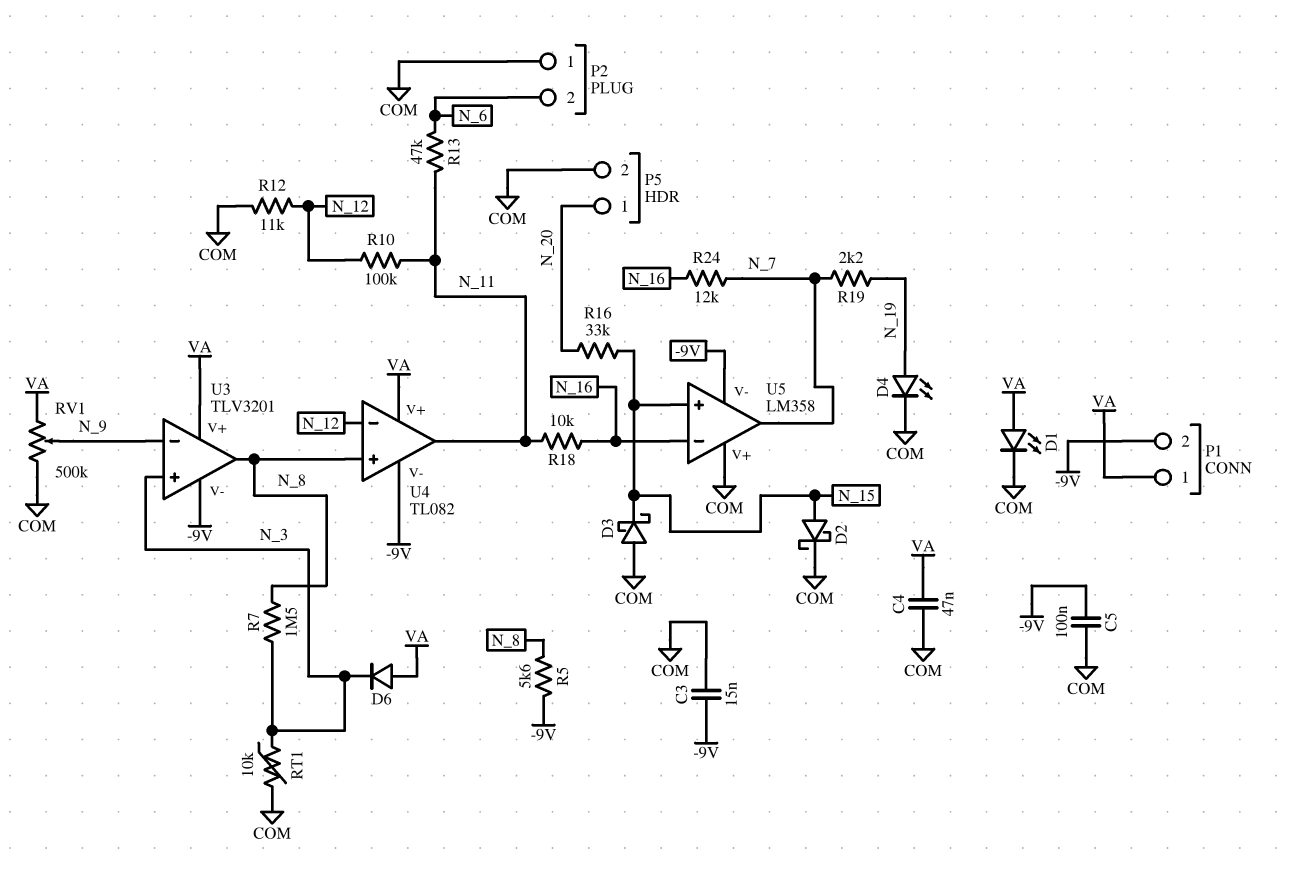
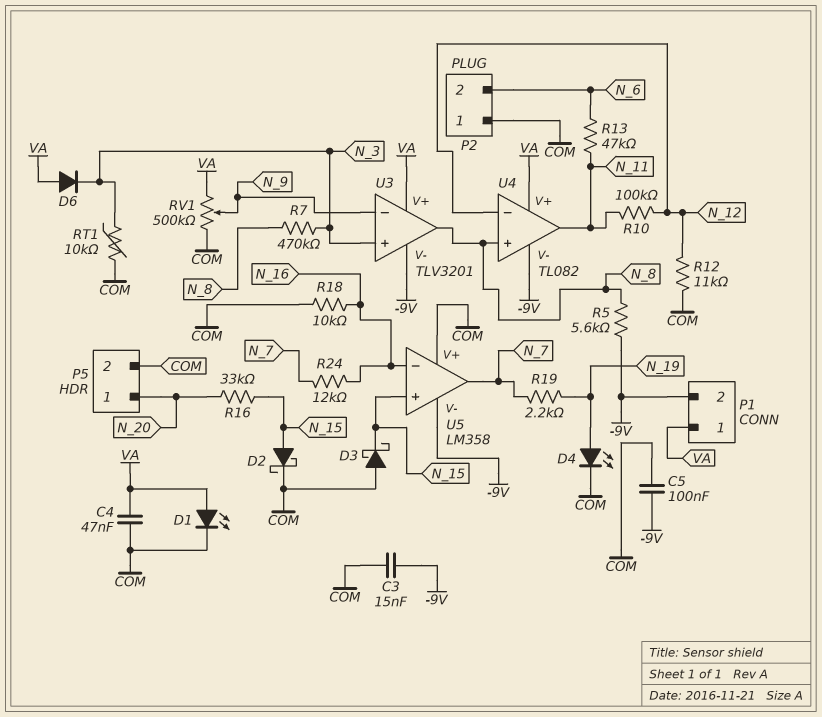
R7: 1.5M (N_3, N_8) -> 470k (N_3, N_8)
R18: 10k (N_11, N_16) -> 10k (COM, N_16)

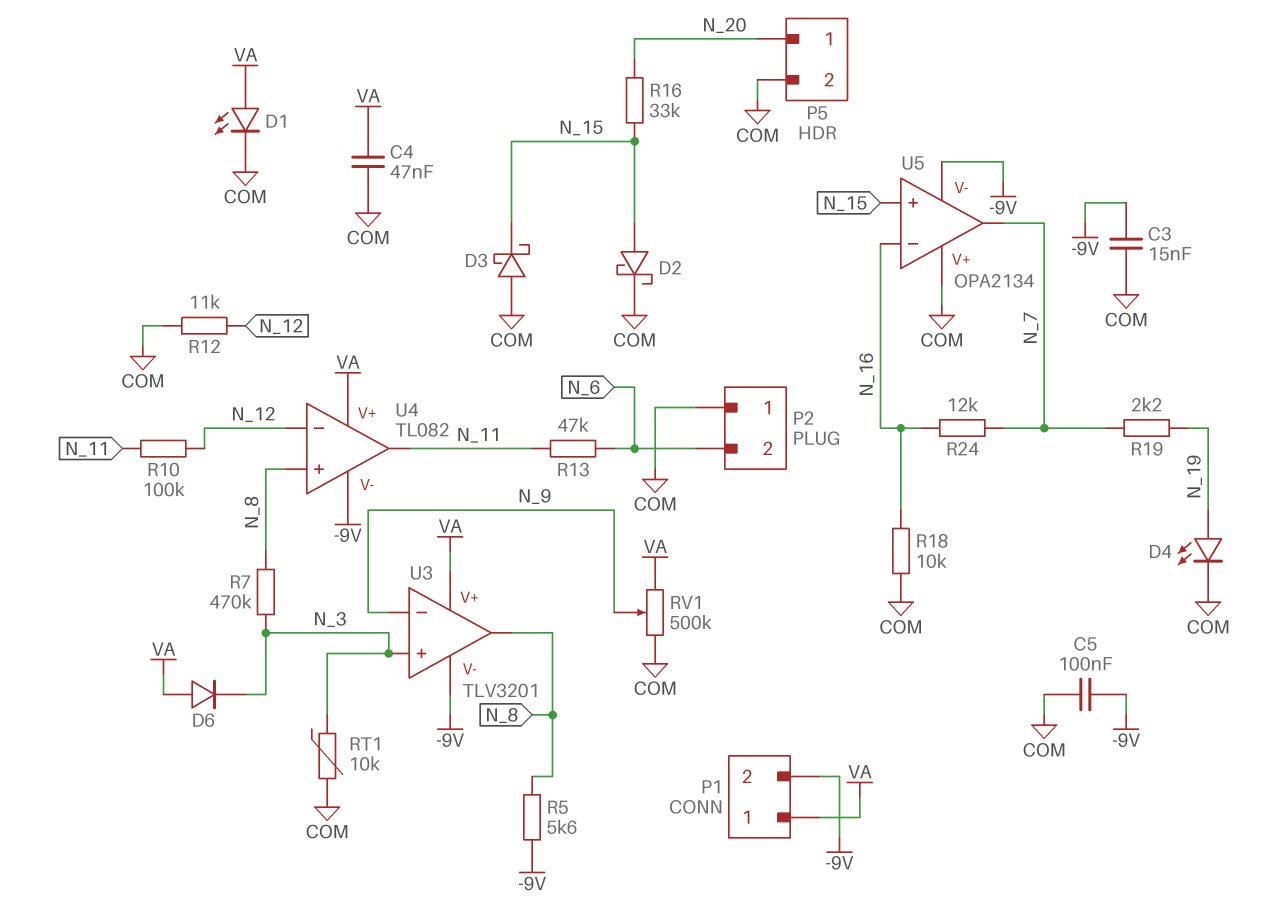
U5: LM358 -> OPA2134

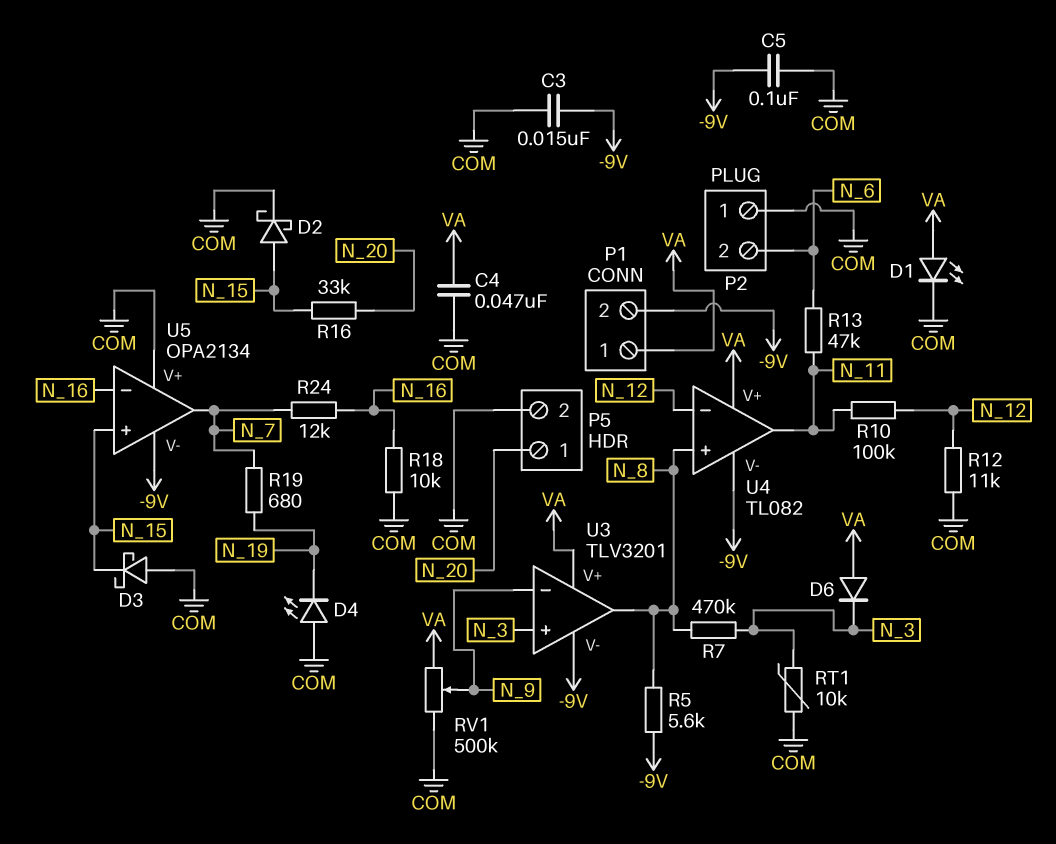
D4: LED (A N_19, K COM) -> LED (A COM, K N_19)
R19: 2.2k (N_7, N_19) -> 680 (N_7, N_19)

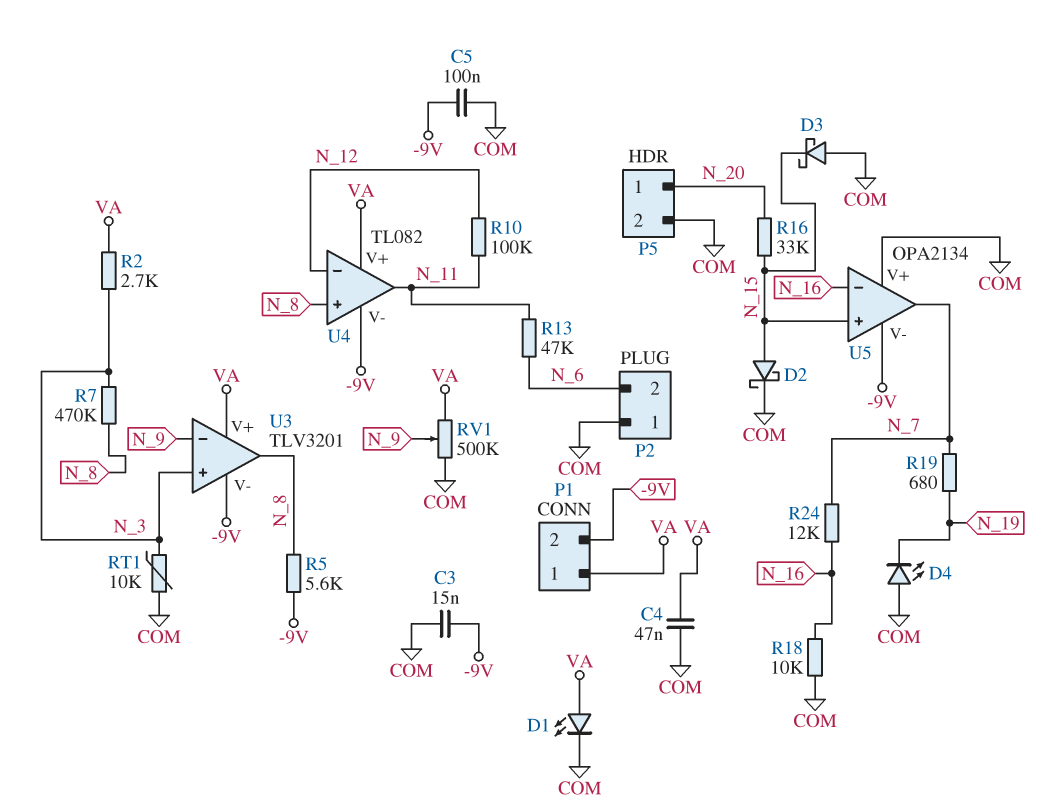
D6: diode (A VA, K N_3) -> none
R2: none -> 2.7k (N_3, VA)
R12: 11k (COM, N_12) -> none

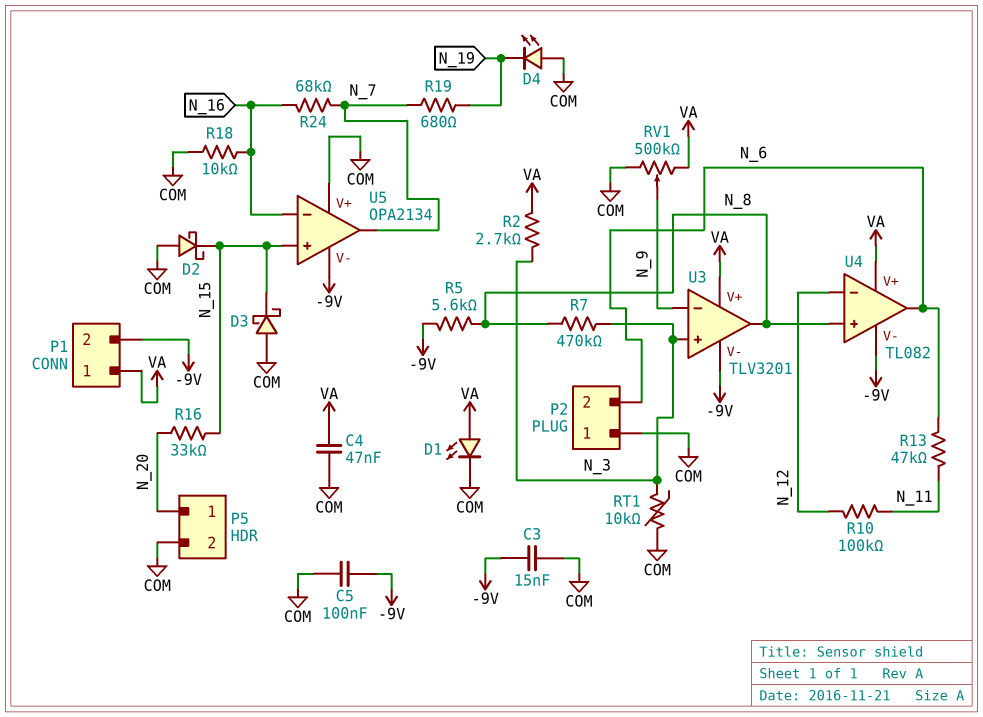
D2: schottky (A N_15, K COM) -> schottky (A COM, K N_15)
R24: 12k (N_7, N_16) -> 68k (N_7, N_16)
U4 pin out: N_11 -> N_6

